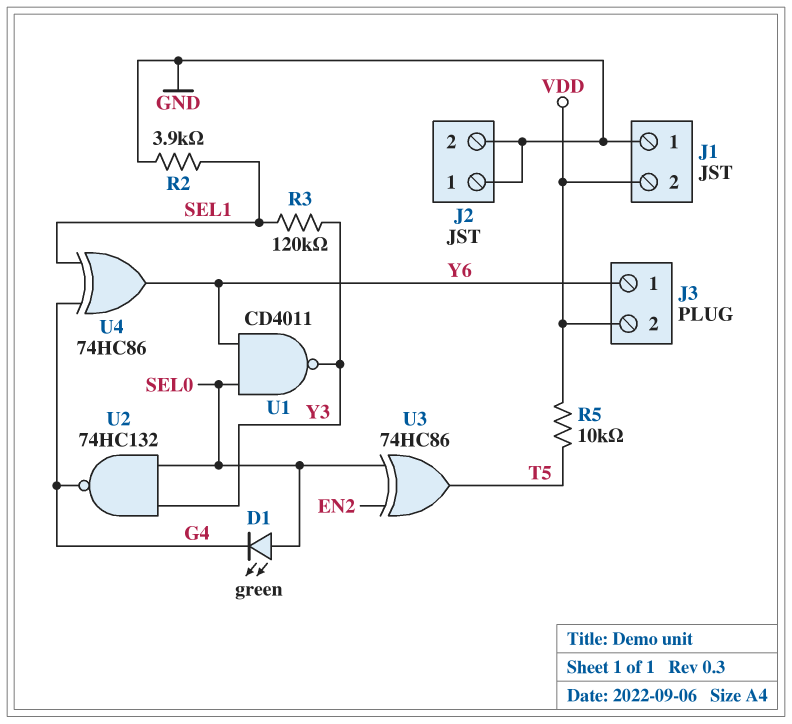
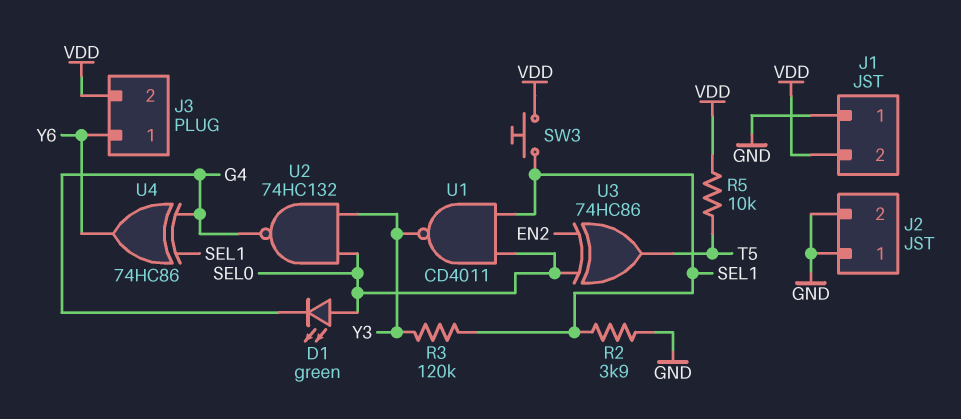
SW3: none -> button (SEL1, VDD)
U1: NAND CD4011 (in SEL0, in Y6, out Y3) -> NAND CD4011 (in SEL0, in SEL1, out Y3)

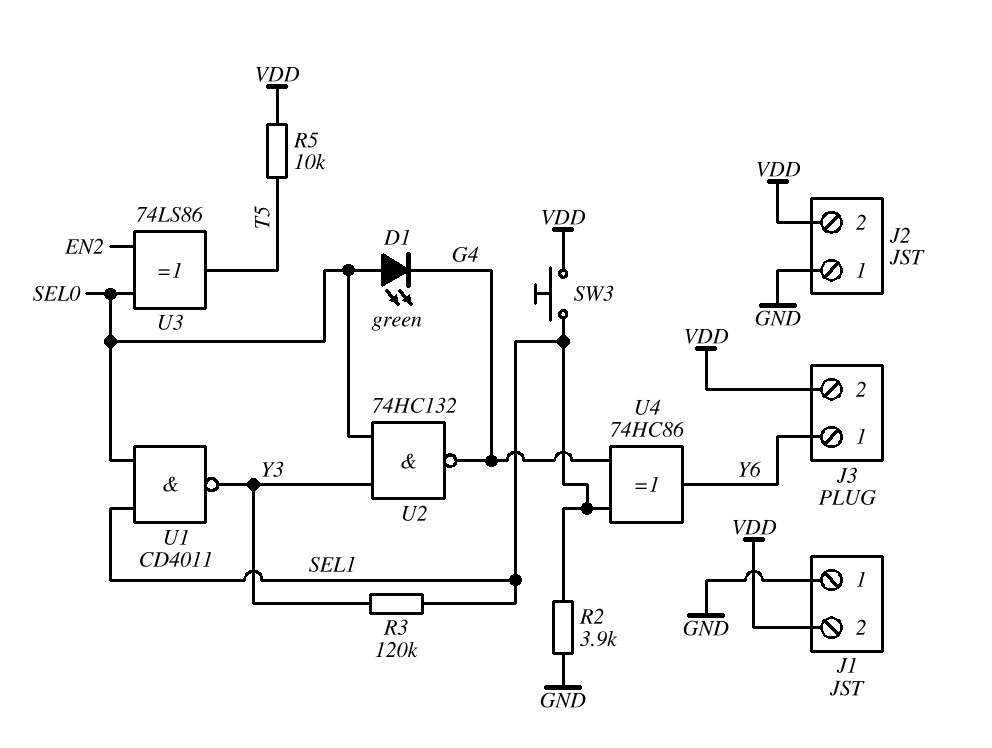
J2 pin 2: GND -> VDD
U3: XOR 74HC86 (in EN2, in SEL0, out T5) -> XOR 74LS86 (in EN2, in SEL0, out T5)

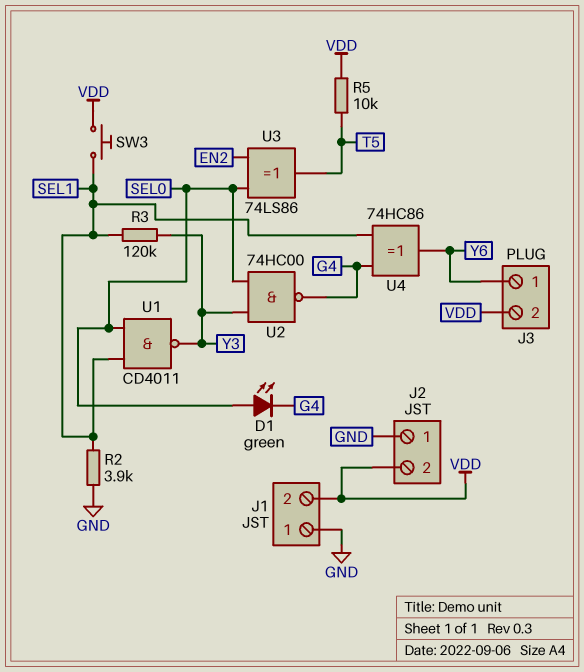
U2: NAND 74HC132 (in SEL0, in Y3, out G4) -> NAND 74HC00 (in SEL0, in Y3, out G4)

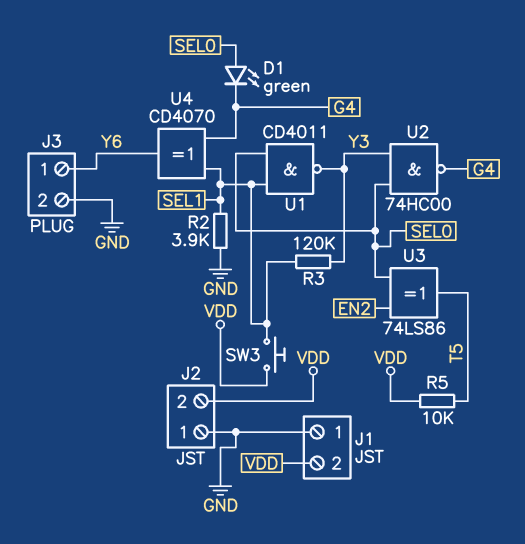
J3 pin 2: VDD -> GND
U4: XOR 74HC86 (in G4, in SEL1, out Y6) -> XOR CD4070 (in G4, in SEL1, out Y6)

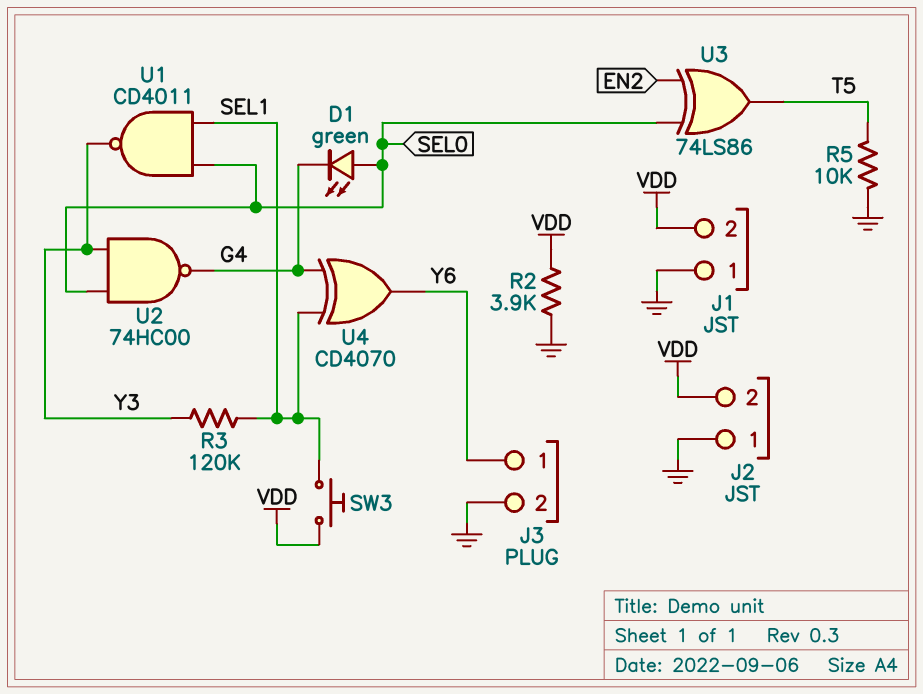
R2: 3.9k (GND, SEL1) -> 3.9k (GND, VDD)
R5: 10k (T5, VDD) -> 10k (GND, T5)

